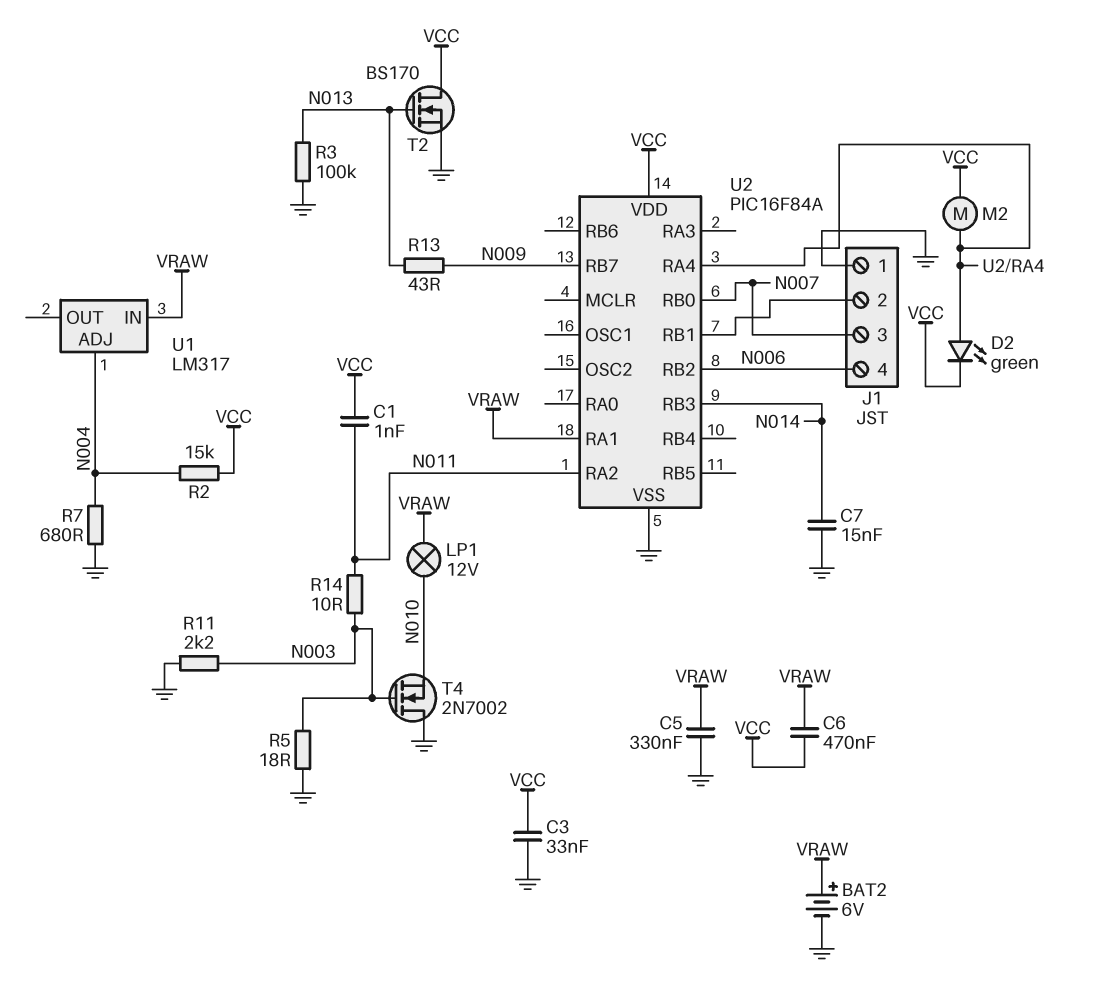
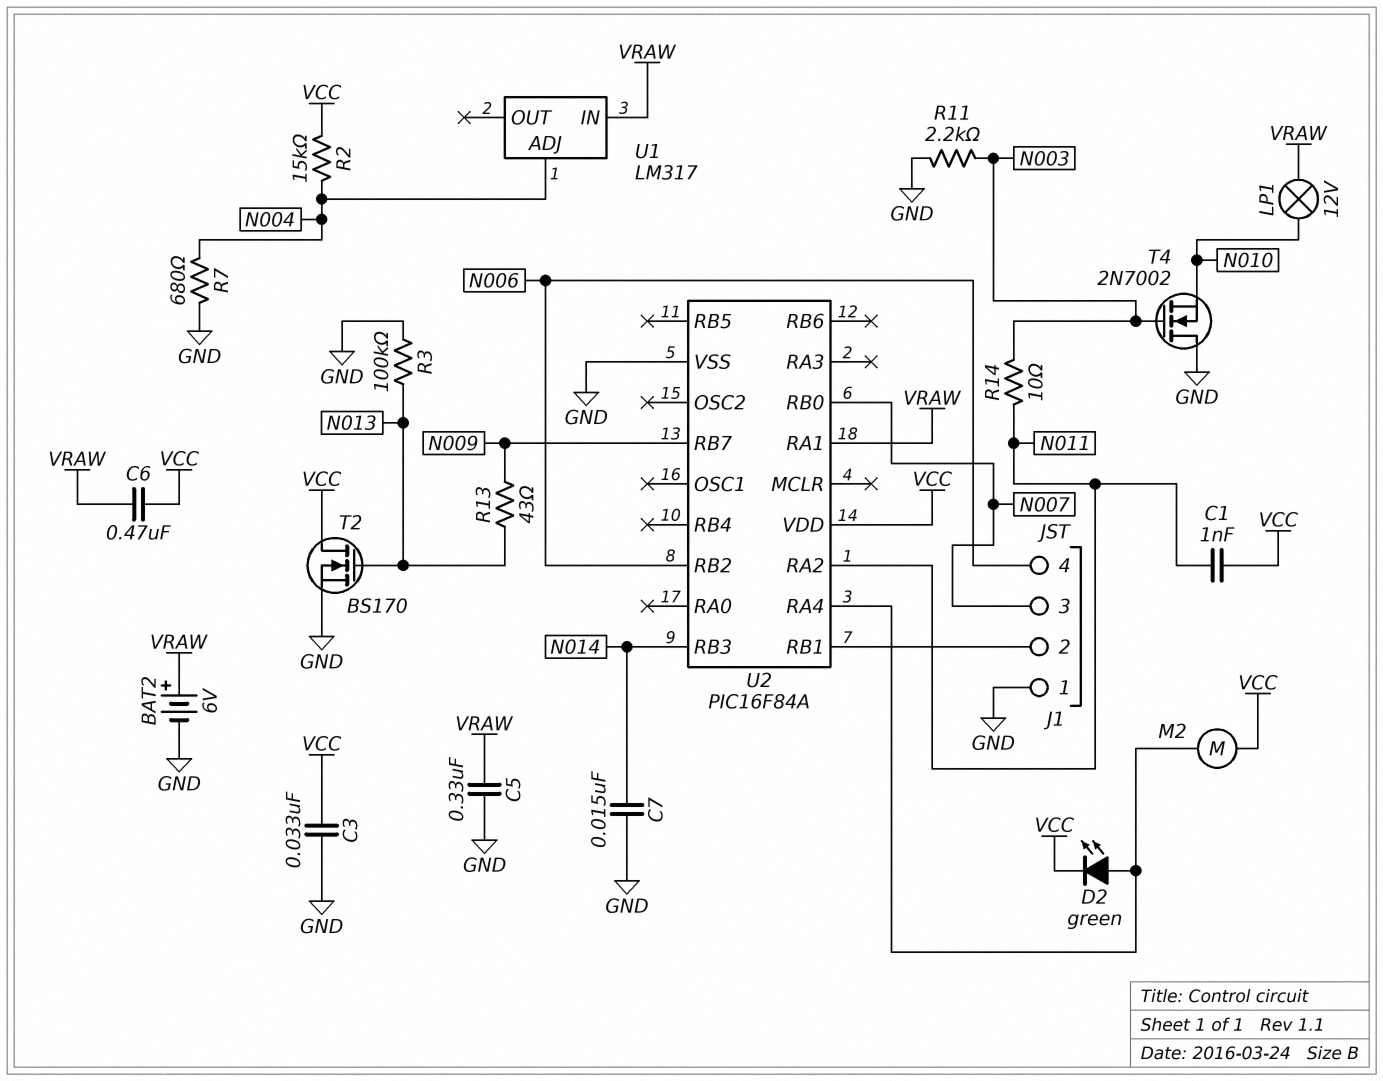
R5: 18 (GND, N003) -> none

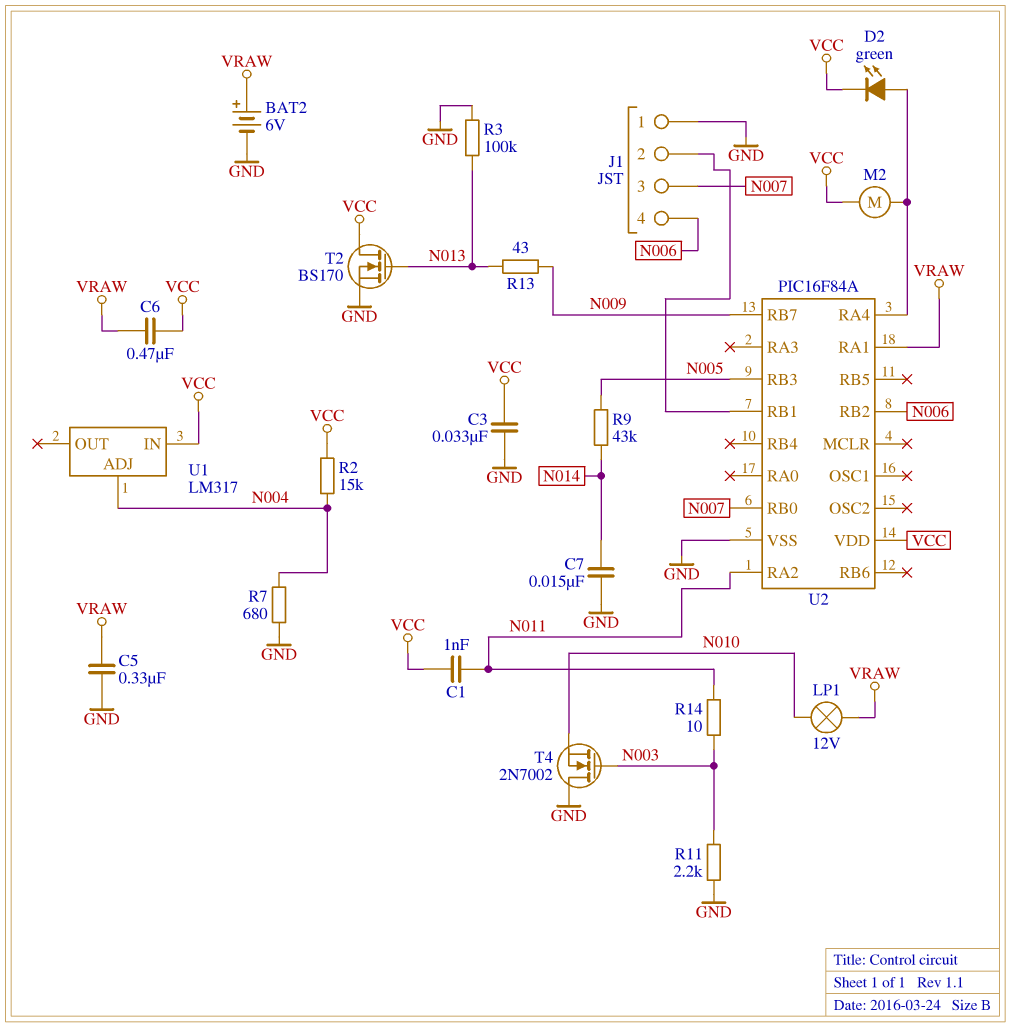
R9: none -> 43k (N005, N014)
U1 pin IN: VRAW -> VCC
U2 pin RB3: N014 -> N005

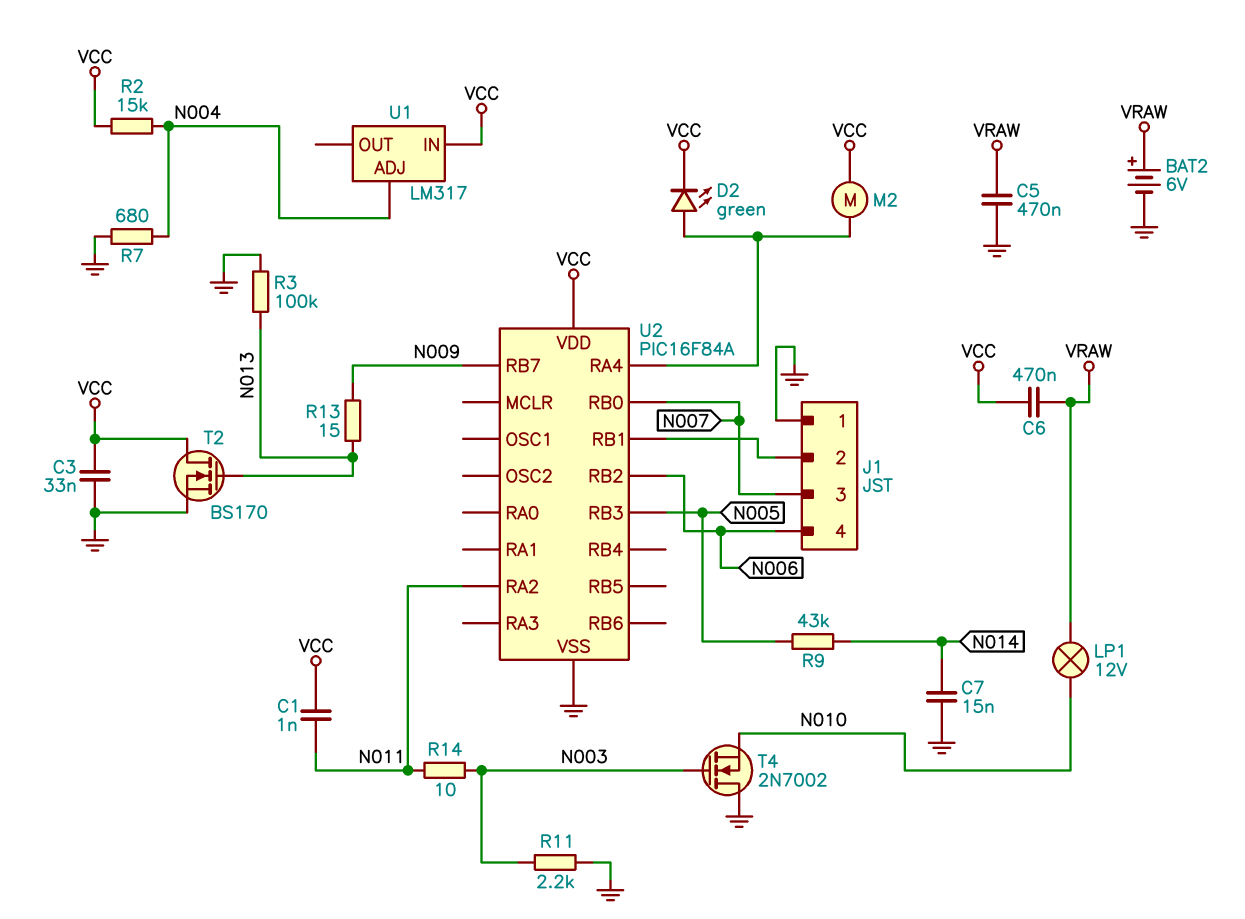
C5: 330nF (GND, VRAW) -> 470nF (GND, VRAW)
R13: 43 (N009, N013) -> 15 (N009, N013)
U2 pin RA1: VRAW -> none

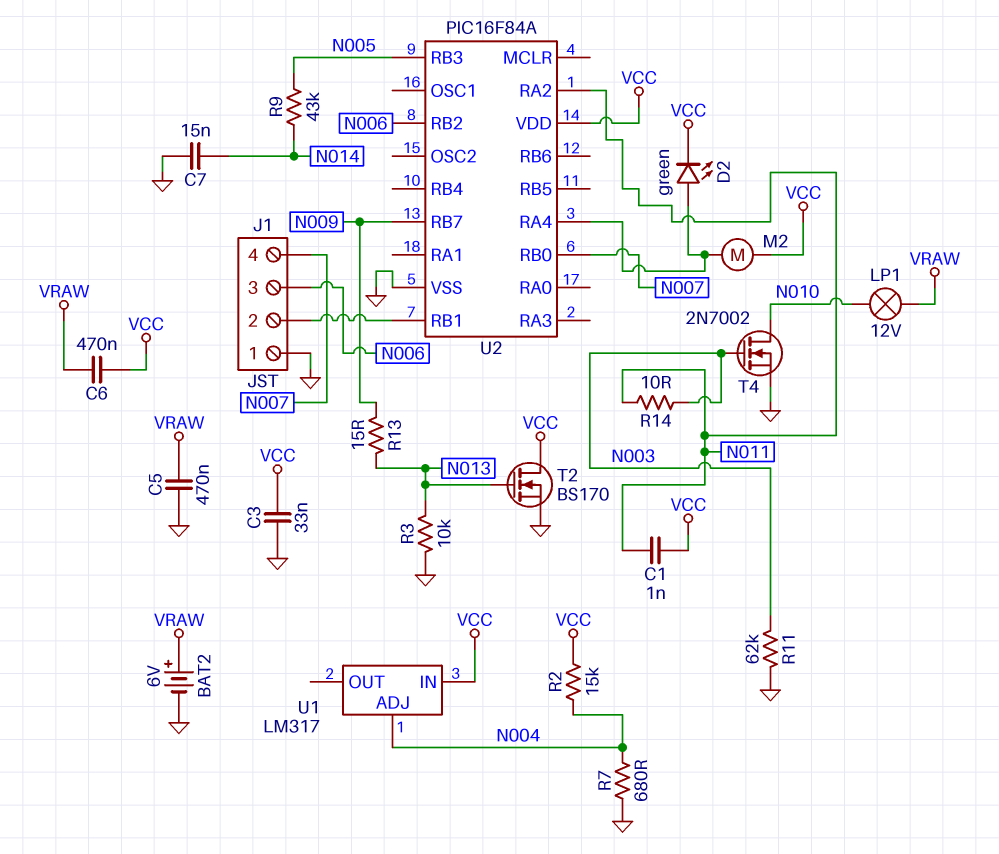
J1 pin 3: N007 -> N006
J1 pin 4: N006 -> N007
R3: 100k (GND, N013) -> 10k (GND, N013)
R11: 2.2k (GND, N003) -> 62k (GND, N003)
T4: NMOS 2N7002 (G N003, D GND, S N010) -> NMOS 2N7002 (G N003, D N010, S GND)

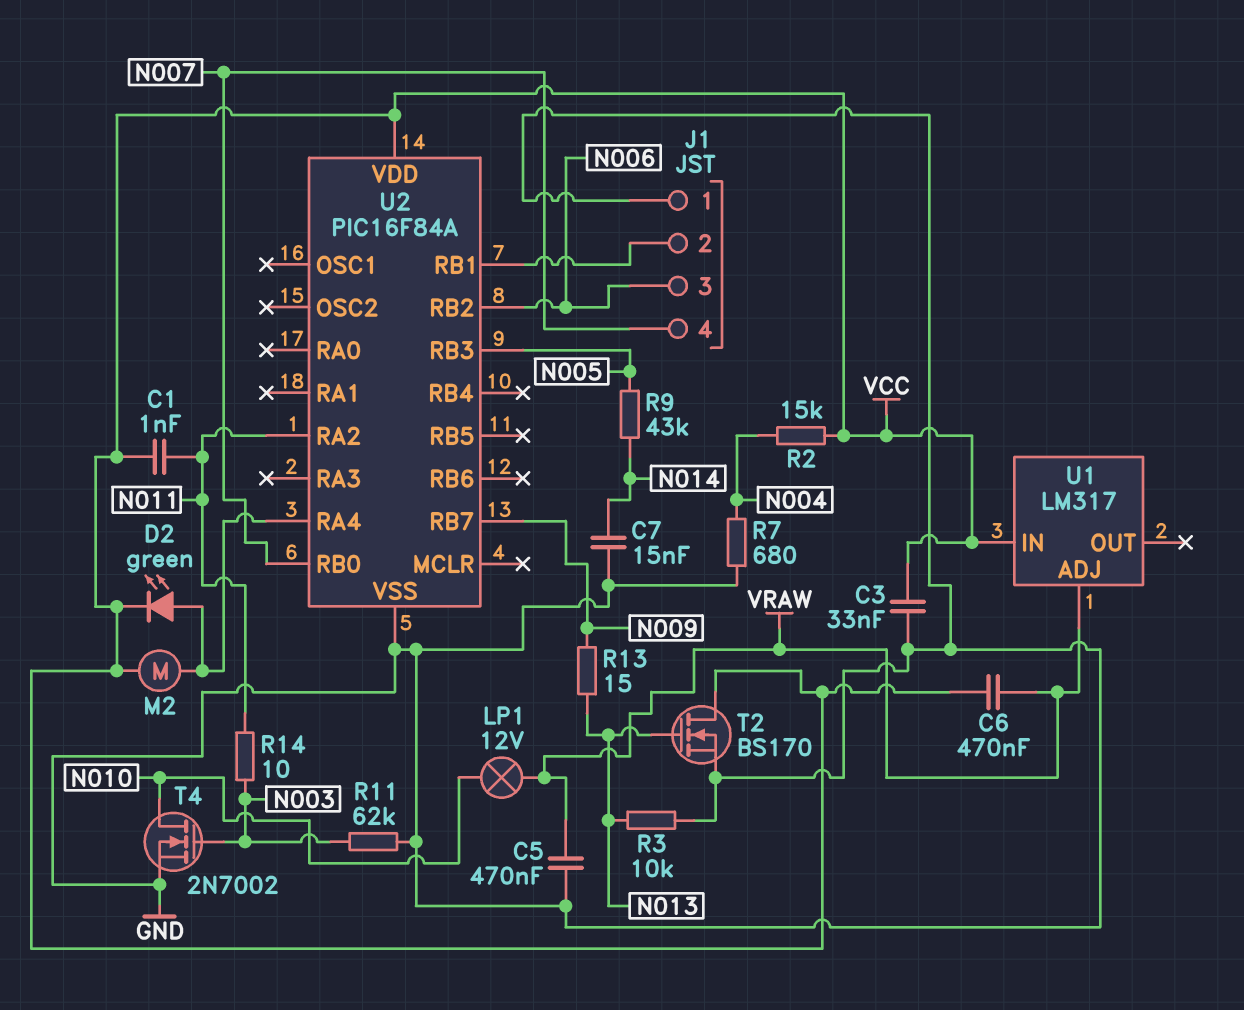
BAT2: 6V (plus VRAW, minus GND) -> none
U1 pin ADJ: N004 -> VRAW

